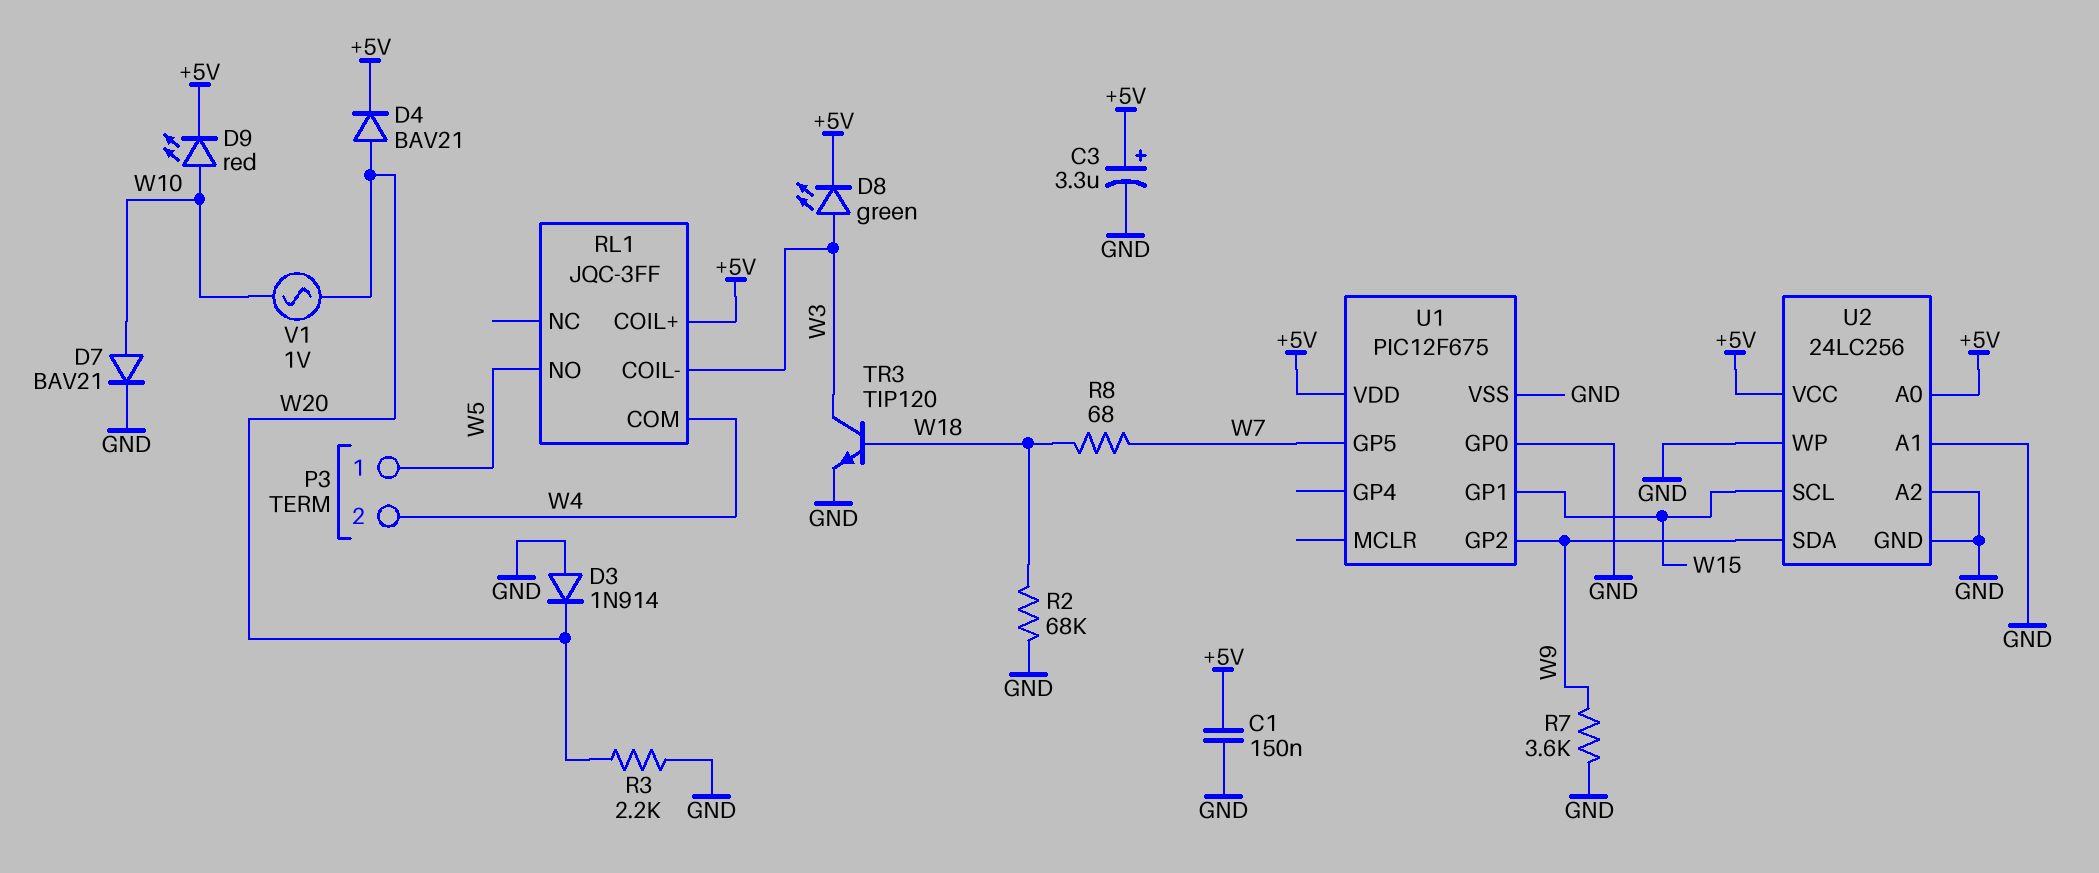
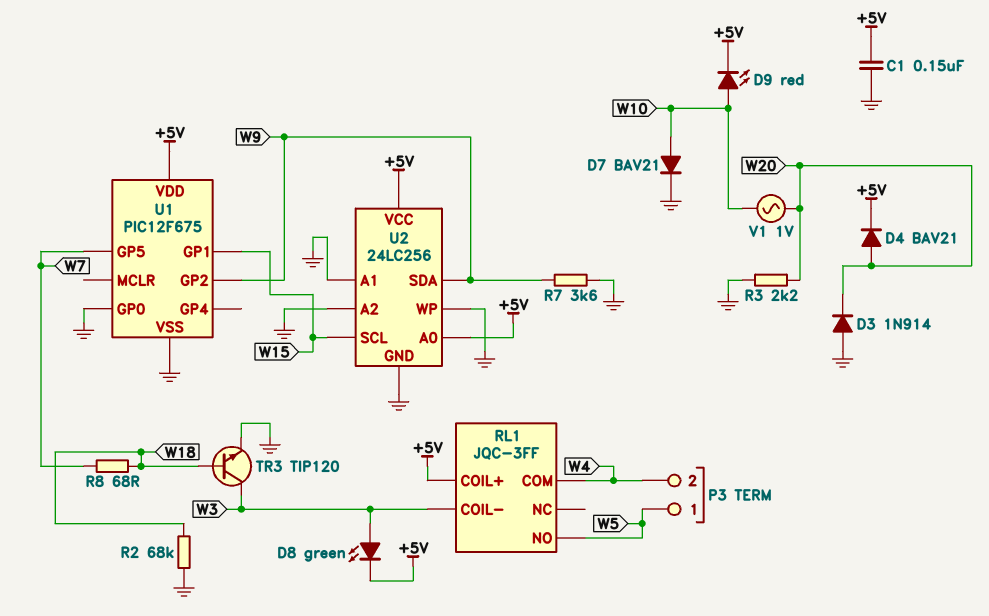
C3: 3.3uF (plus +5V, minus GND) -> none

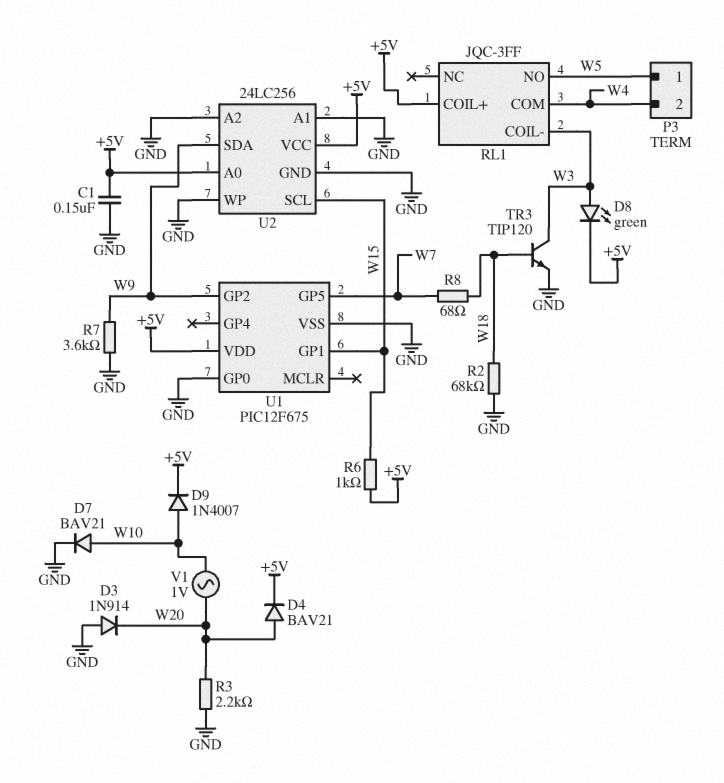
D9: LED red (A W10, K +5V) -> diode 1N4007 (A W10, K +5V)
R6: none -> 1k (+5V, W15)

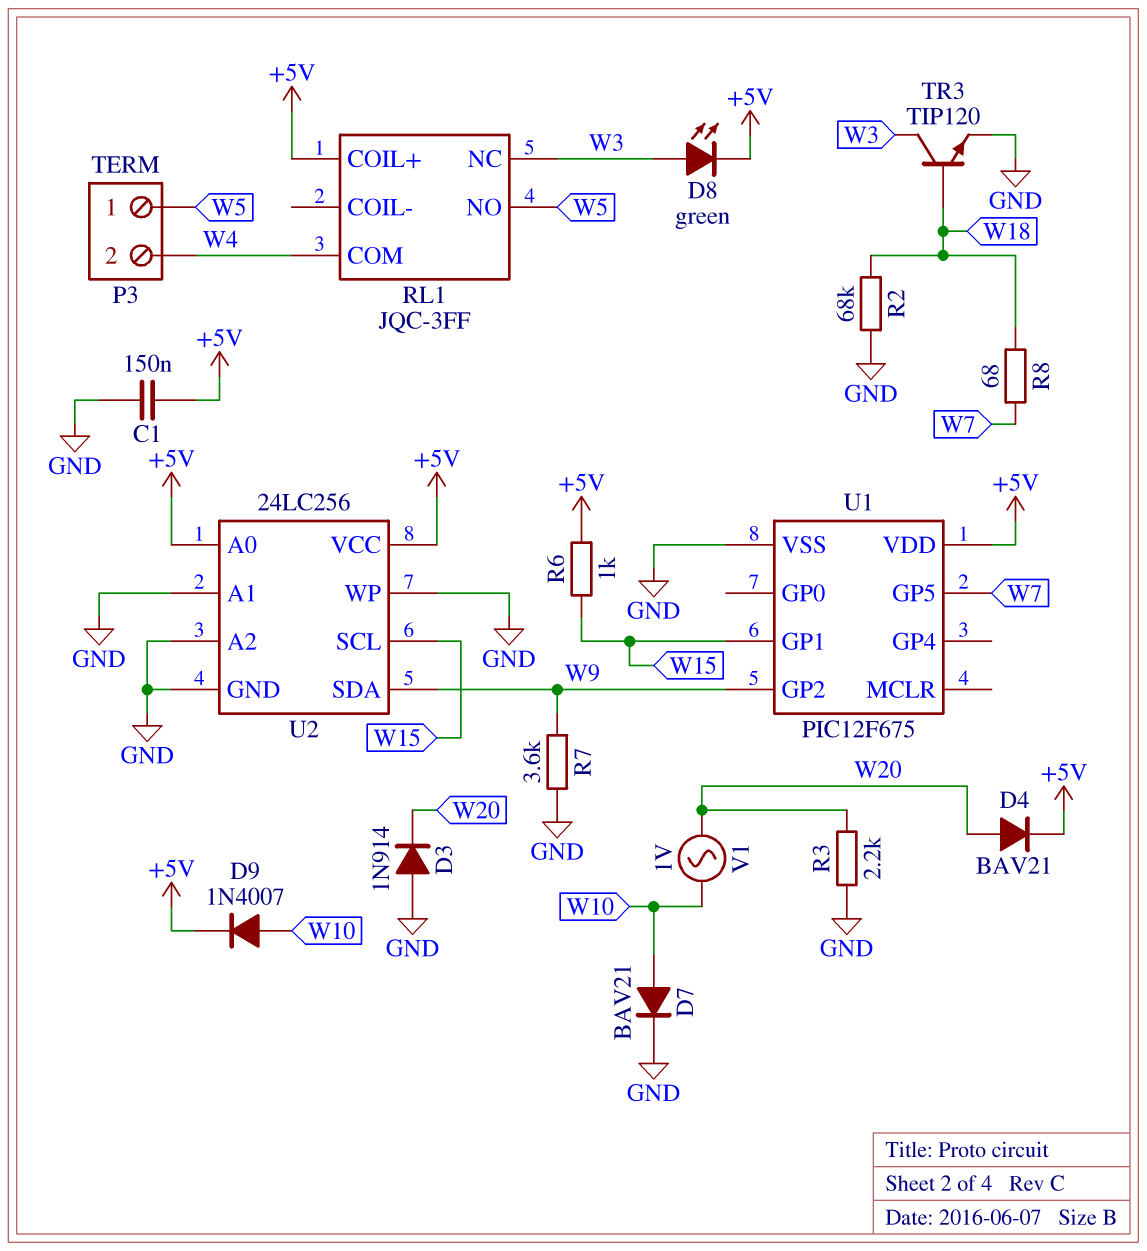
RL1 pin COIL-: W3 -> none
RL1 pin NC: none -> W3
U1 pin GP0: GND -> none

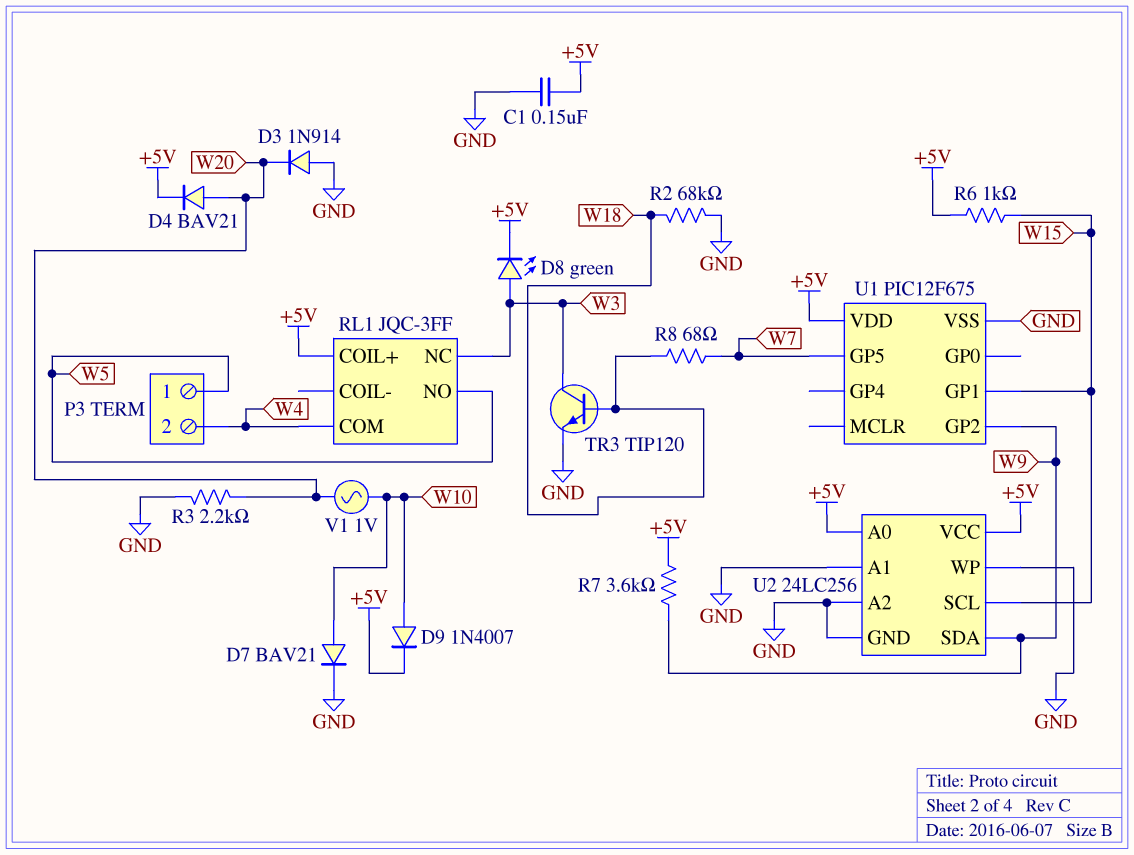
R7: 3.6k (GND, W9) -> 3.6k (+5V, W9)

